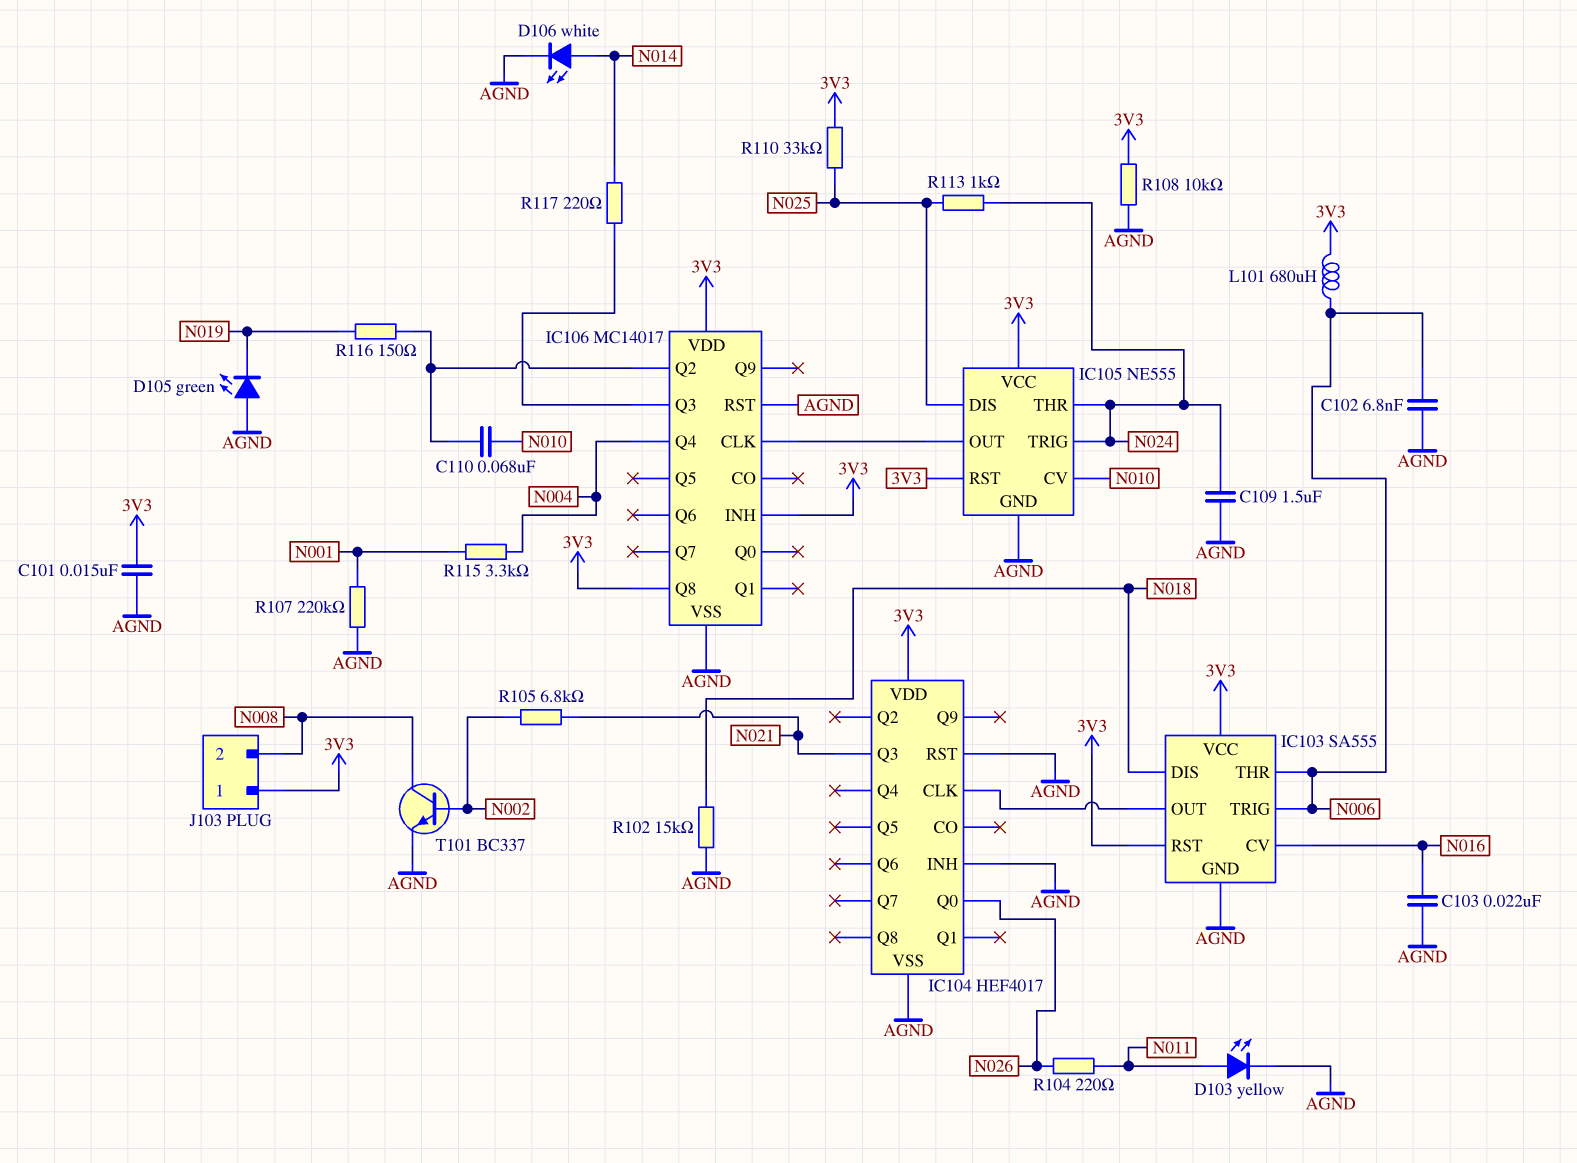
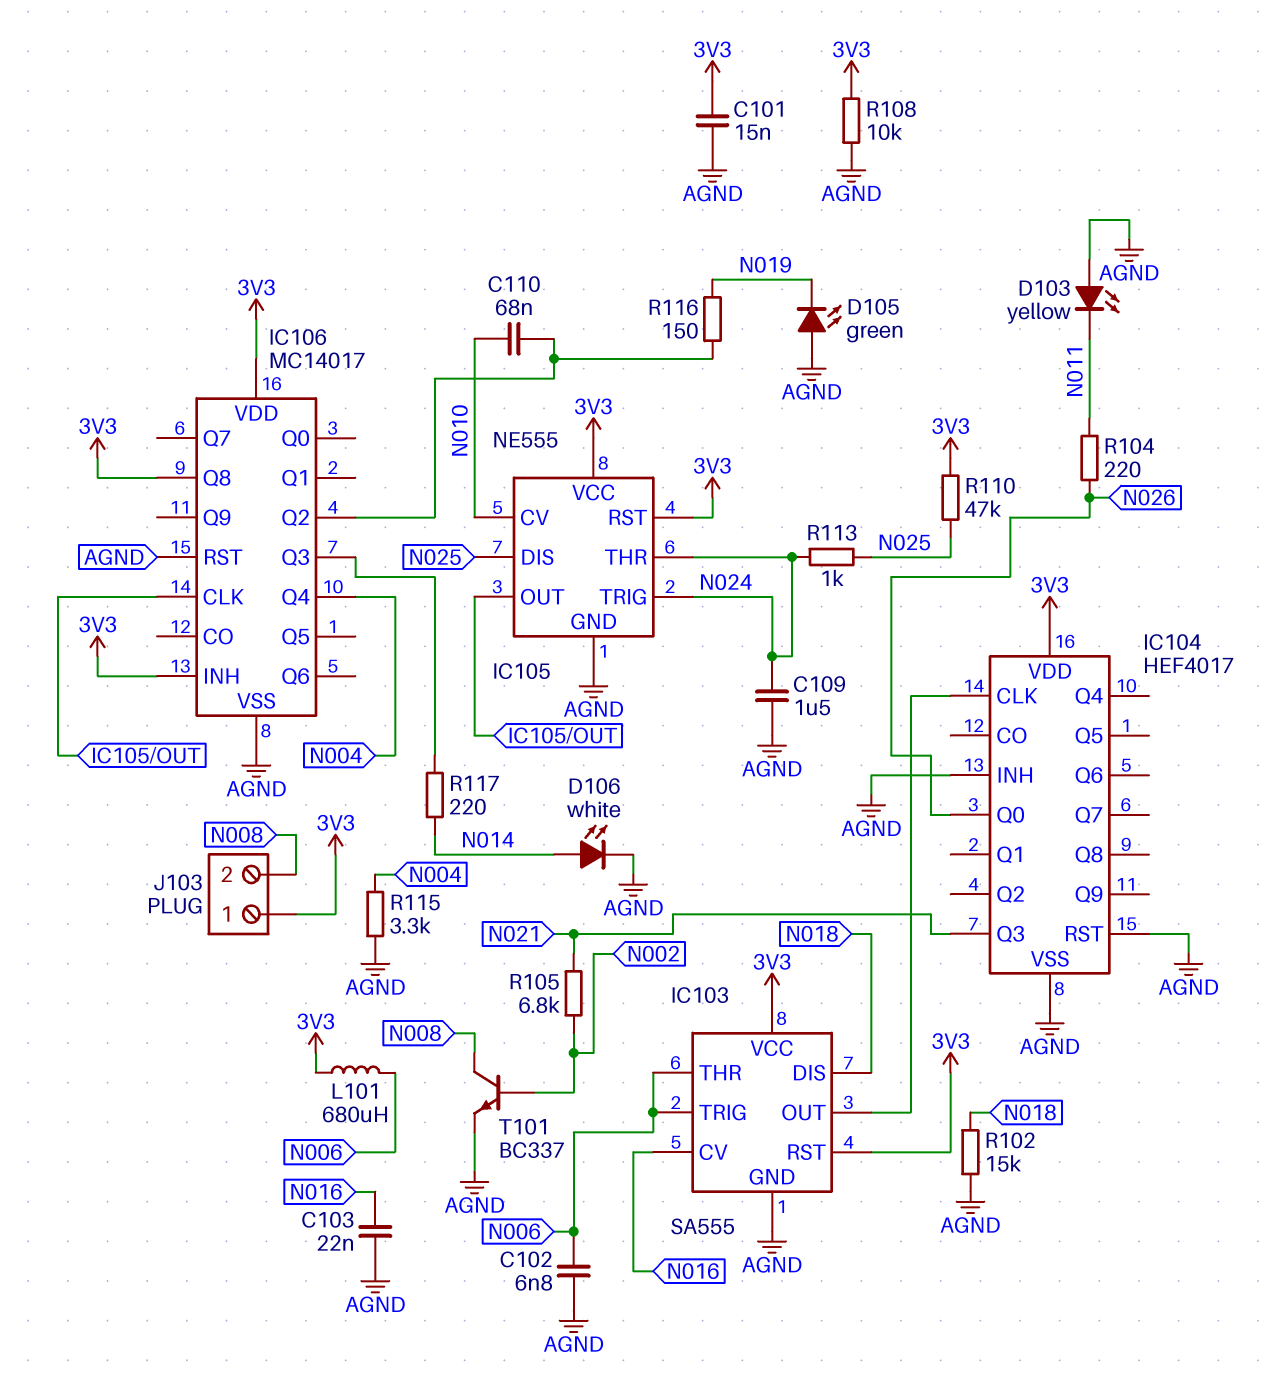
D103: LED yellow (A N011, K AGND) -> LED yellow (A AGND, K N011)
R107: 220k (AGND, N001) -> none
R110: 33k (3V3, N025) -> 47k (3V3, N025)
R115: 3.3k (N001, N004) -> 3.3k (AGND, N004)

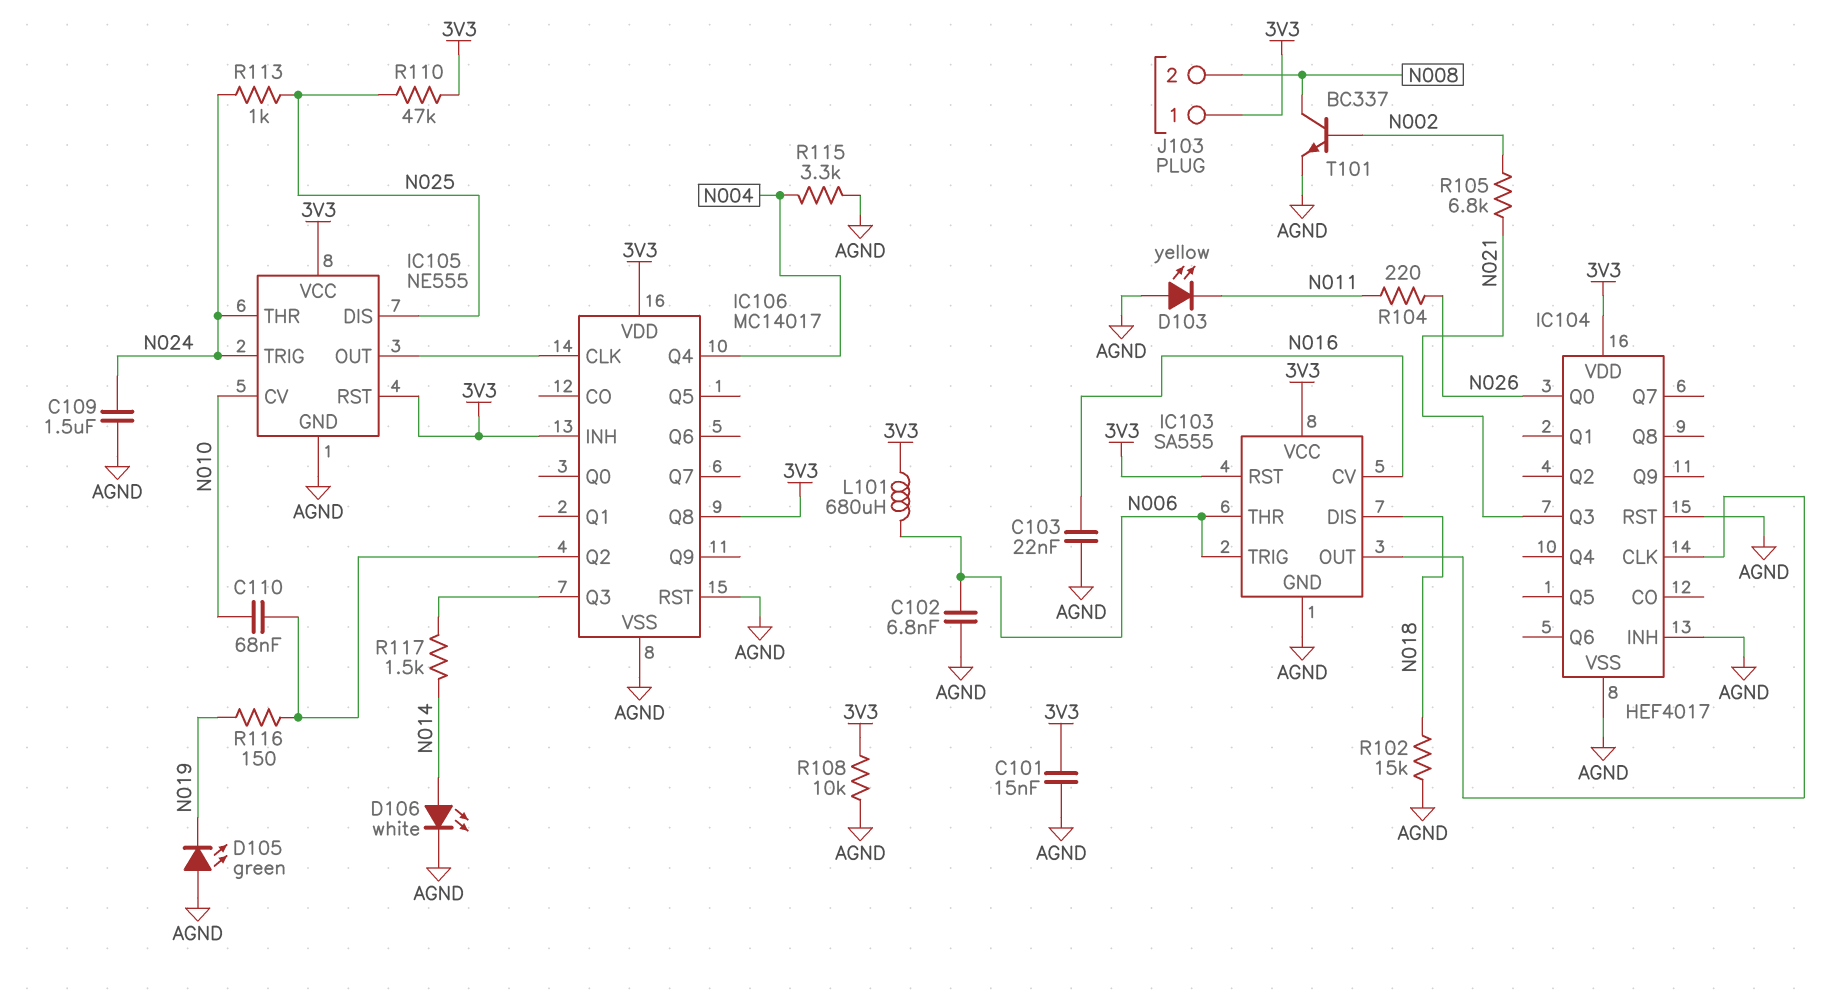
R117: 220 (IC106/Q3, N014) -> 1.5k (IC106/Q3, N014)

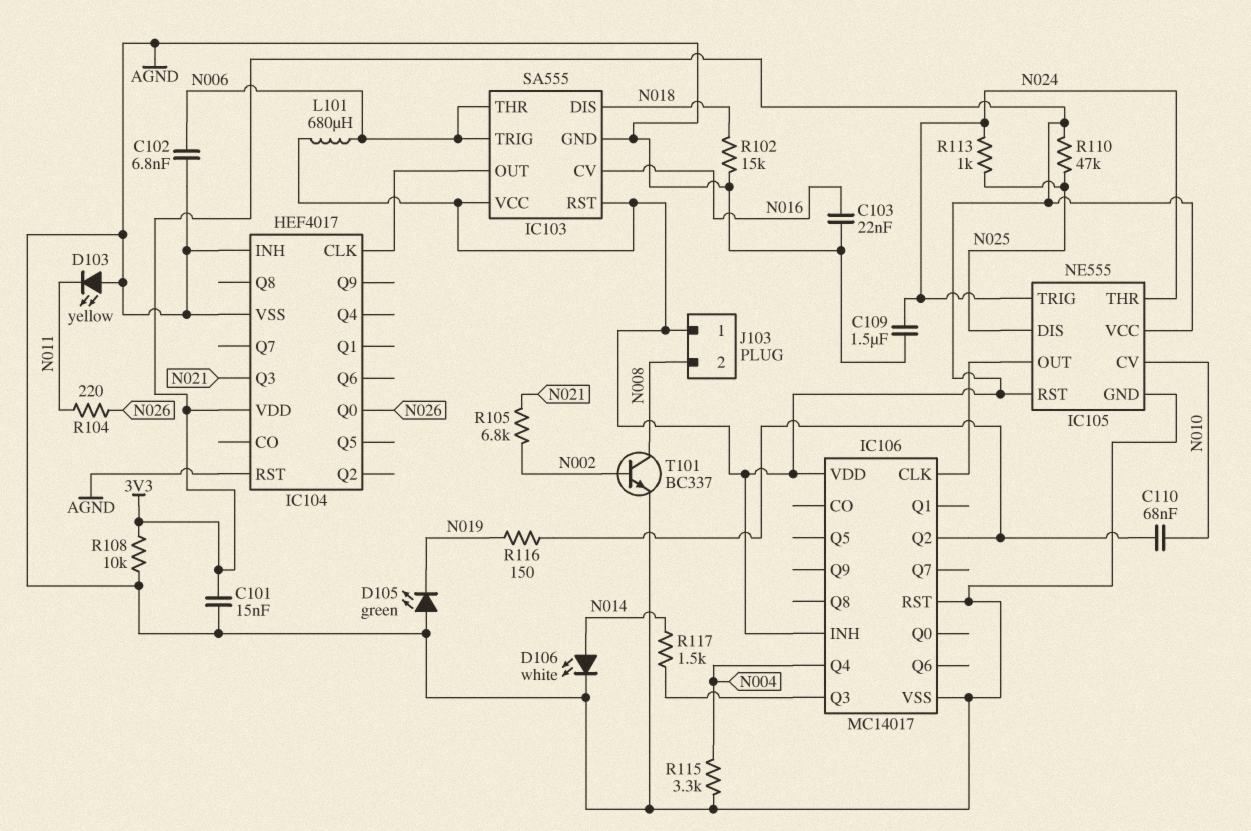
IC106 pin Q8: 3V3 -> none

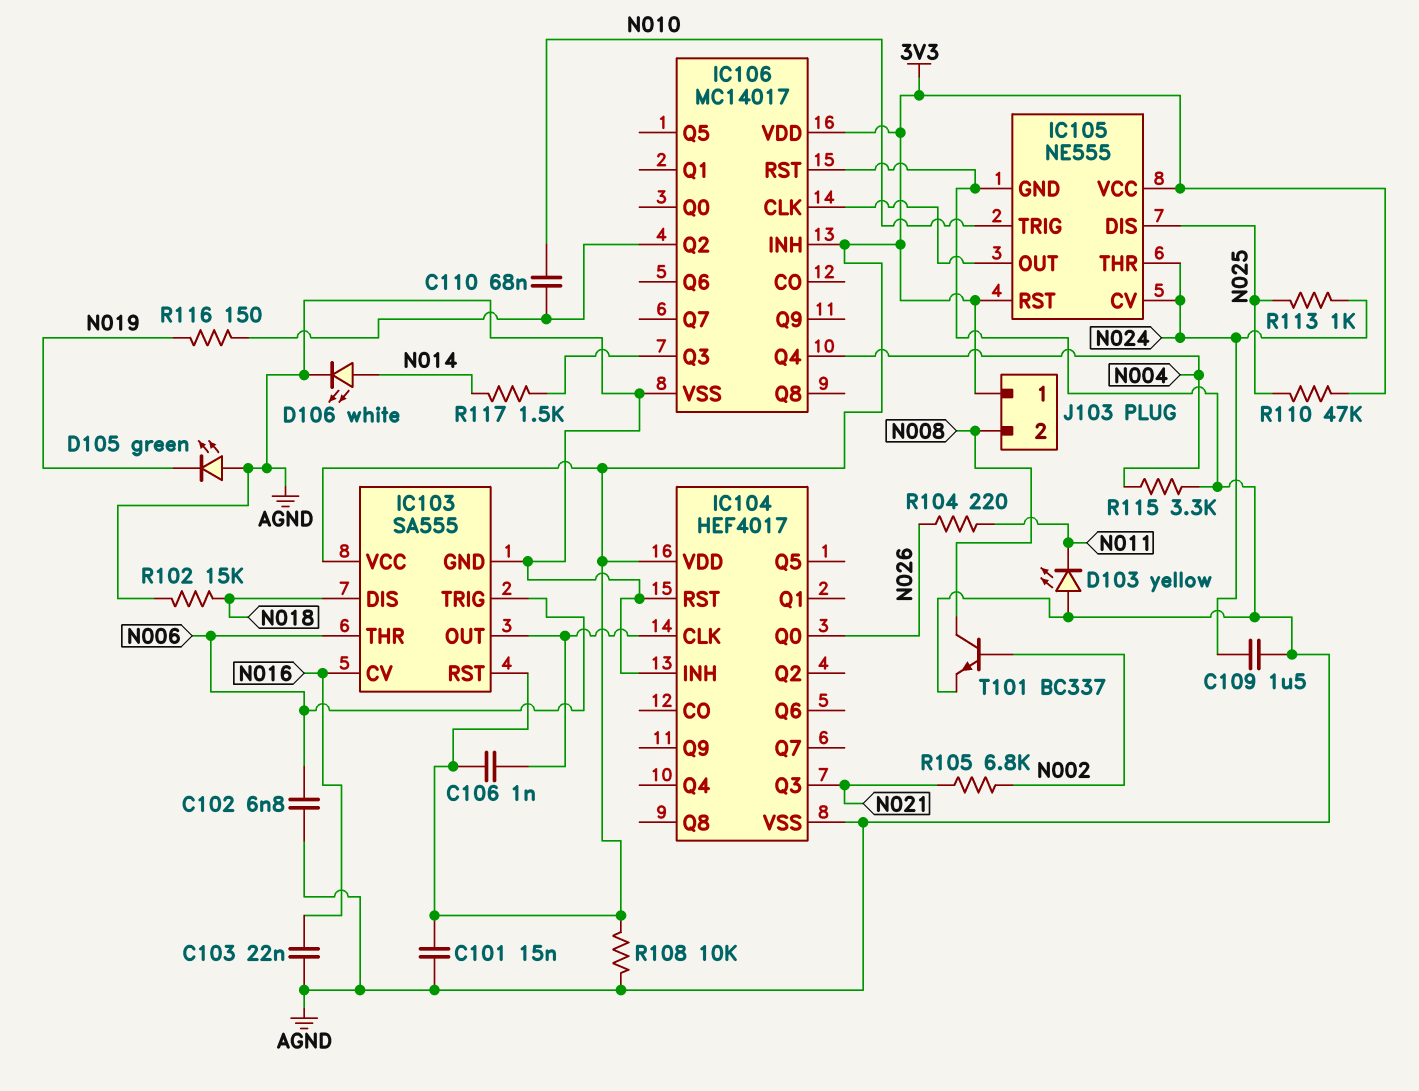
C106: none -> 1nF (3V3, IC103/OUT)
IC105 pin CV: N010 -> N024
IC105 pin TRIG: N024 -> N010
L101: 680uH (3V3, N006) -> none

